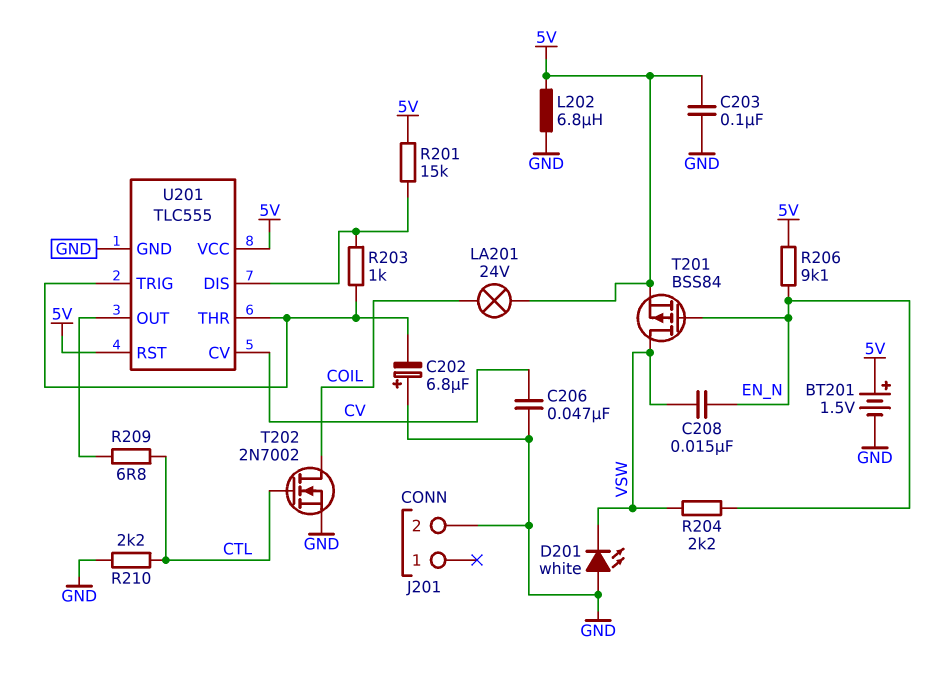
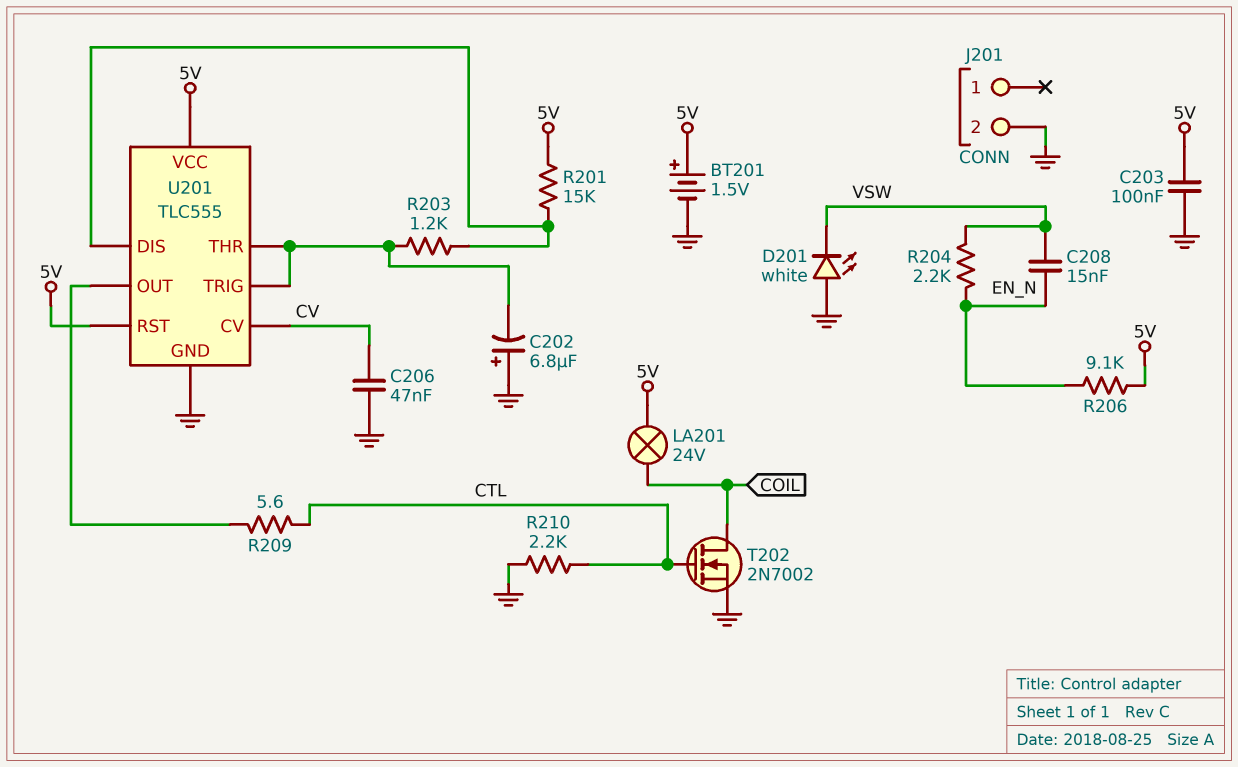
L202: 6.8uH (5V, GND) -> none
R203: 1k (U201/DIS, U201/THR) -> 1.2k (U201/DIS, U201/THR)
R209: 6.8 (CTL, U201/OUT) -> 5.6 (CTL, U201/OUT)
T201: PMOS BSS84 (G EN_N, D VSW, S 5V) -> none

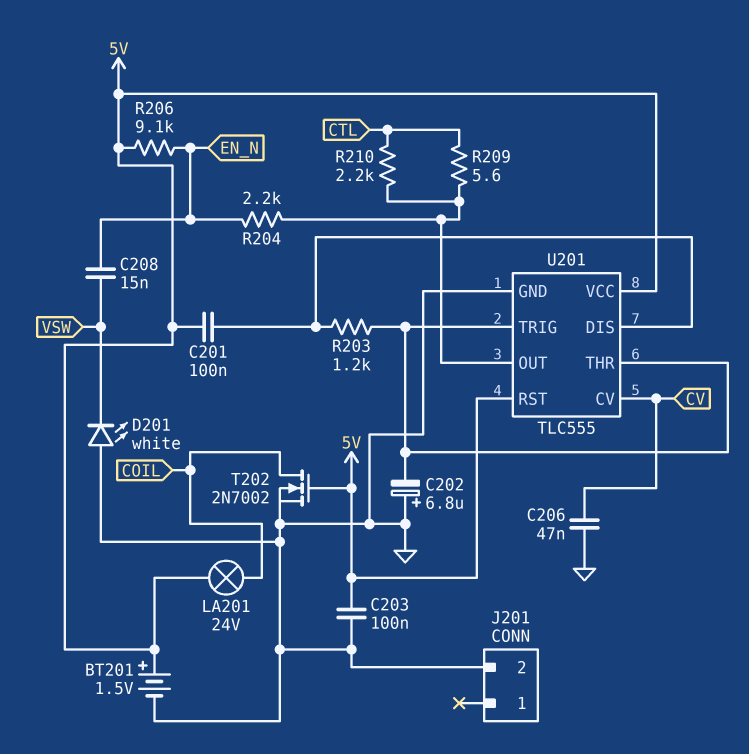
C201: none -> 100nF (5V, U201/DIS)
R201: 15k (5V, U201/DIS) -> none
R204: 2.2k (EN_N, VSW) -> 2.2k (EN_N, U201/OUT)
R210: 2.2k (CTL, GND) -> 2.2k (CTL, U201/OUT)
T202: NMOS 2N7002 (G CTL, D COIL, S GND) -> NMOS 2N7002 (G 5V, D COIL, S GND)

